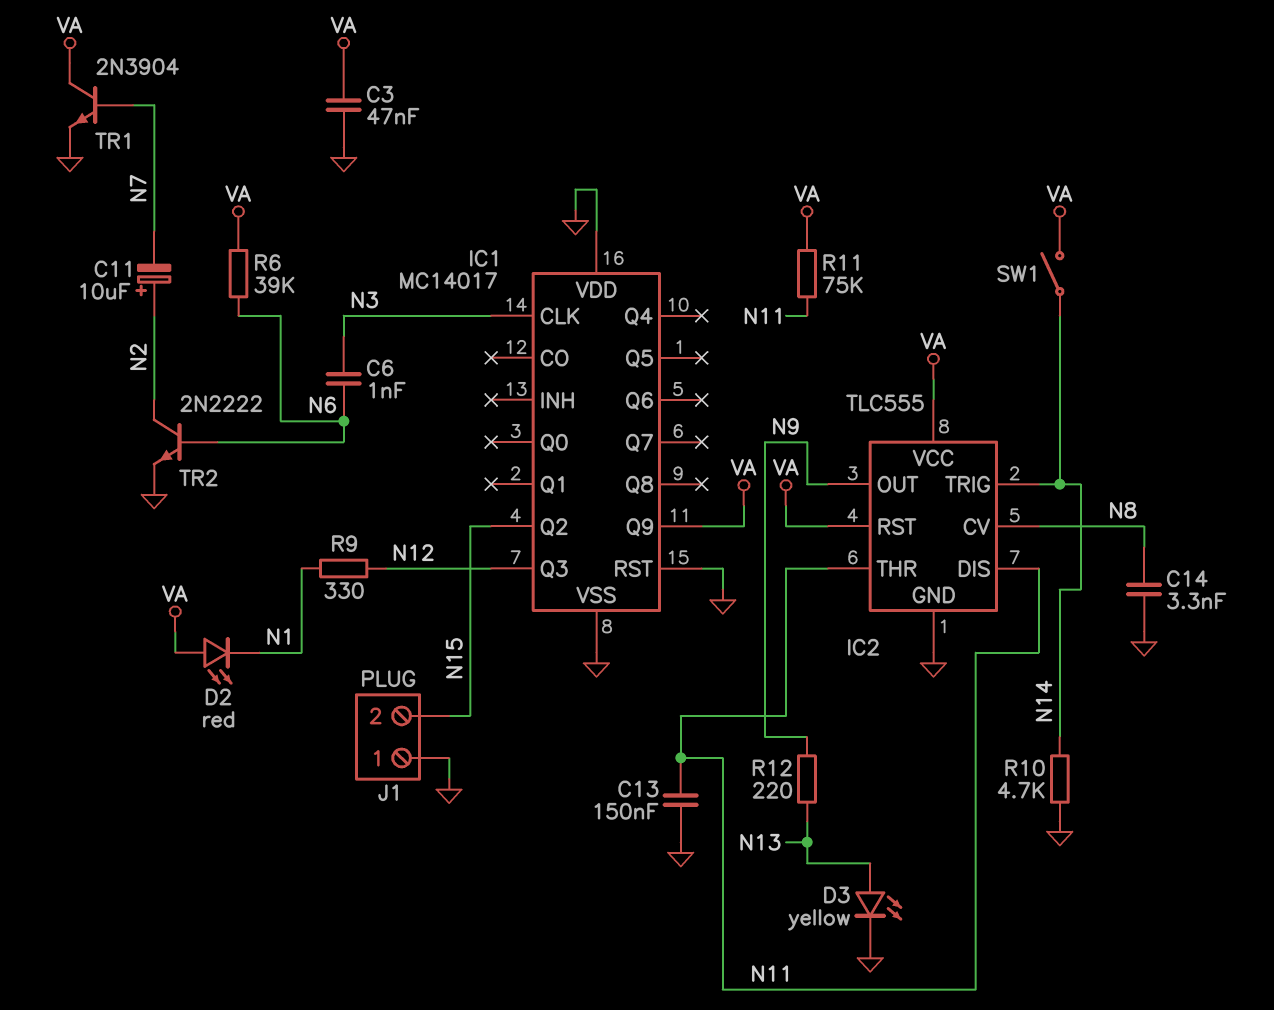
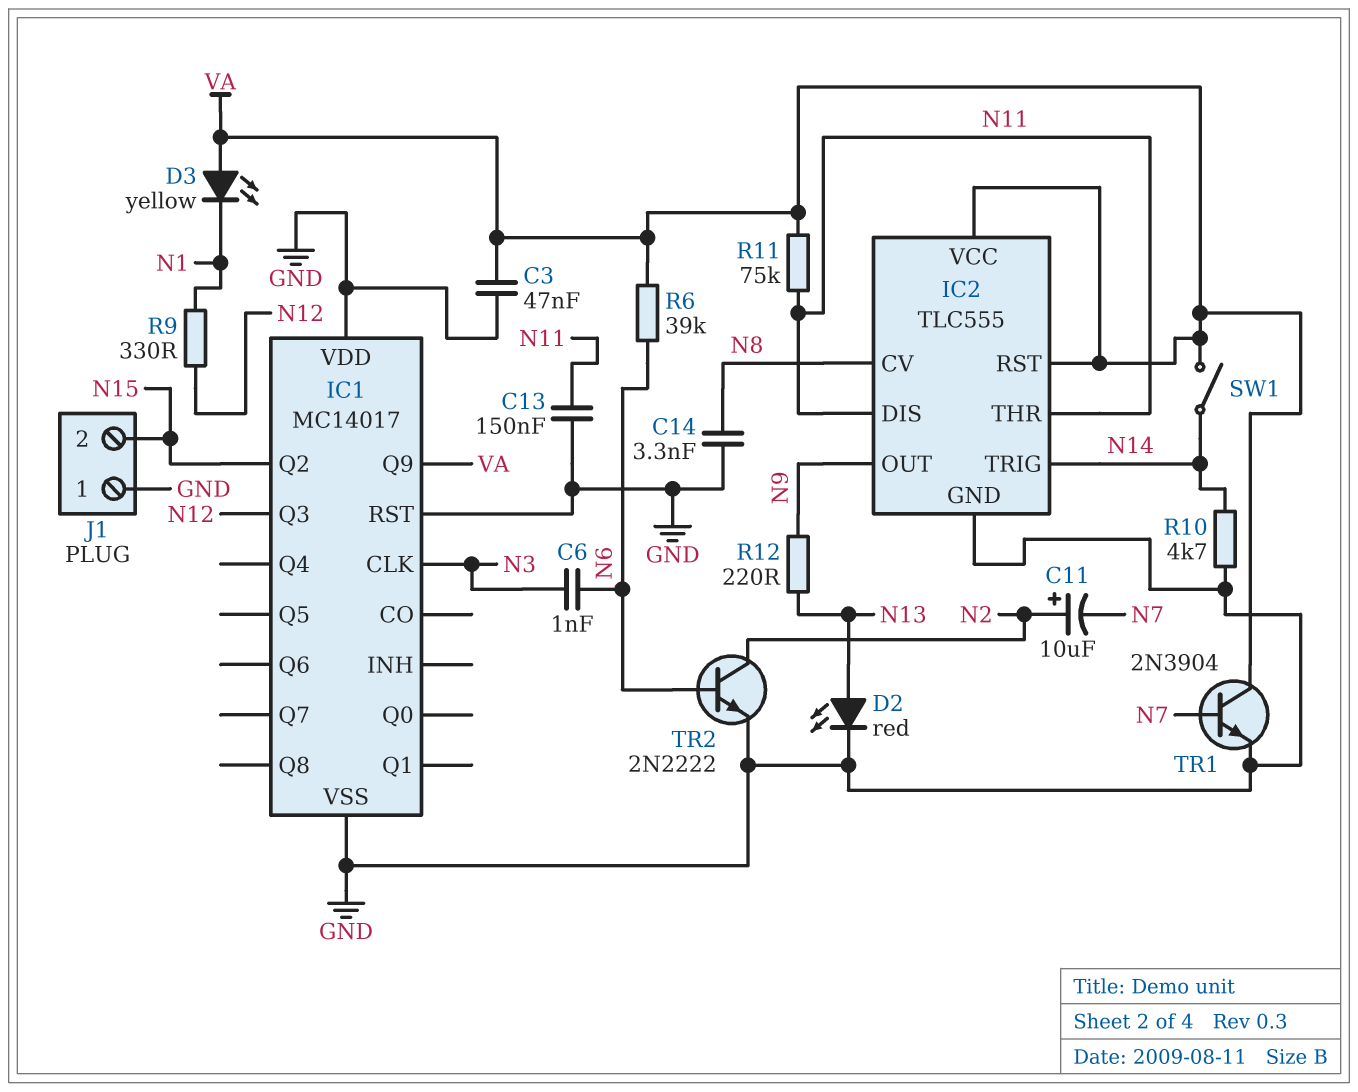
D2: LED red (A VA, K N1) -> LED red (A N13, K GND)
D3: LED yellow (A N13, K GND) -> LED yellow (A VA, K N1)

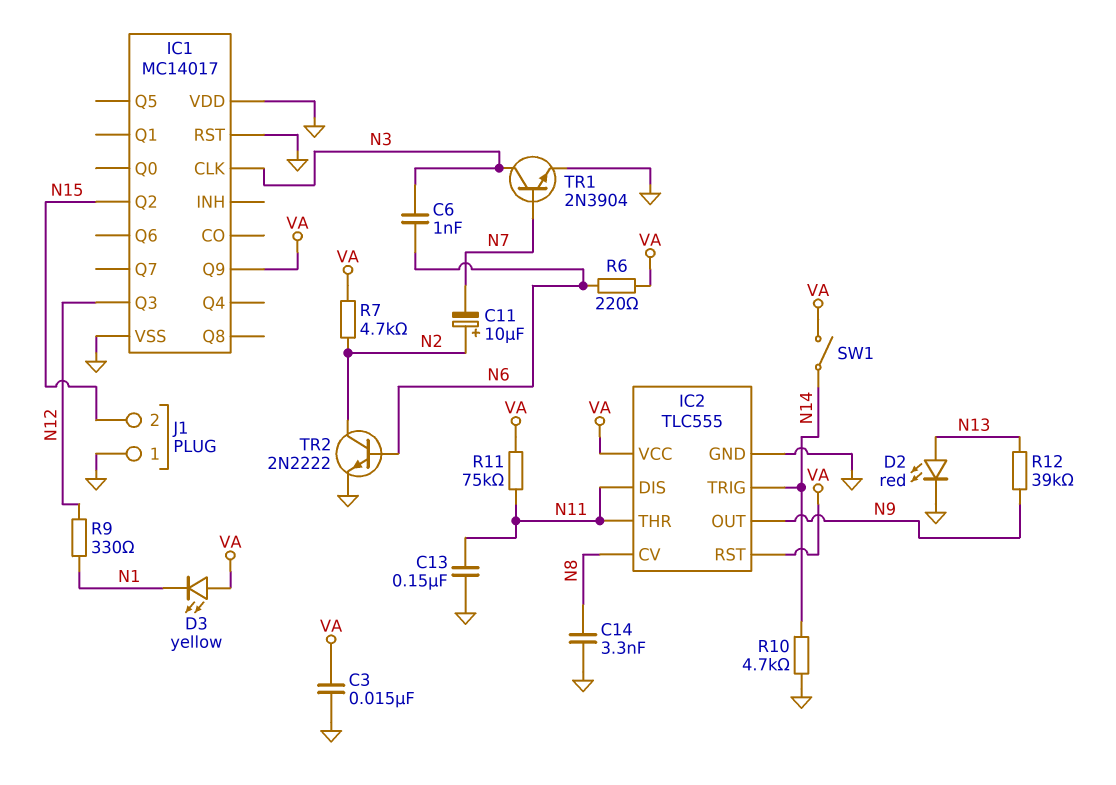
C3: 47nF (GND, VA) -> 15nF (GND, VA)
R6: 39k (N6, VA) -> 220 (N6, VA)
R7: none -> 4.7k (N2, VA)
R12: 220 (N9, N13) -> 39k (N9, N13)
TR1: NPN 2N3904 (B N7, C VA, E GND) -> NPN 2N3904 (B N7, C N3, E GND)

